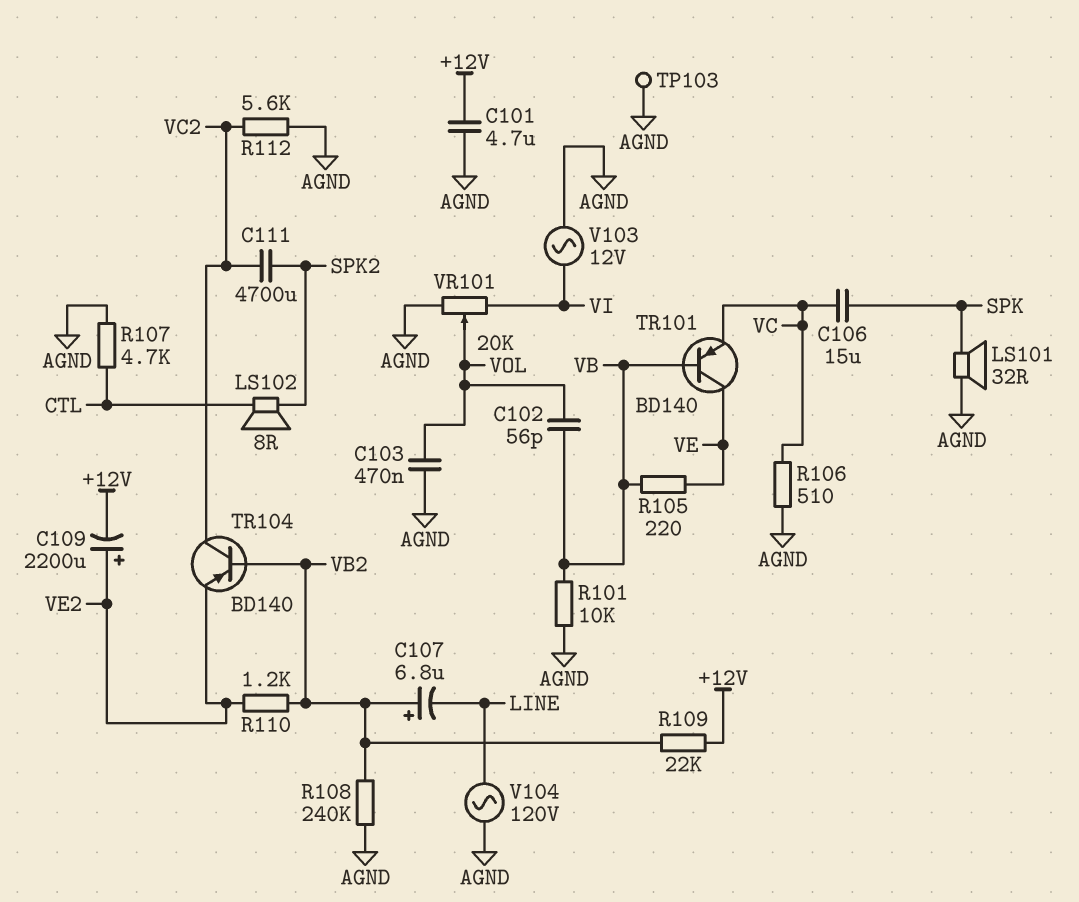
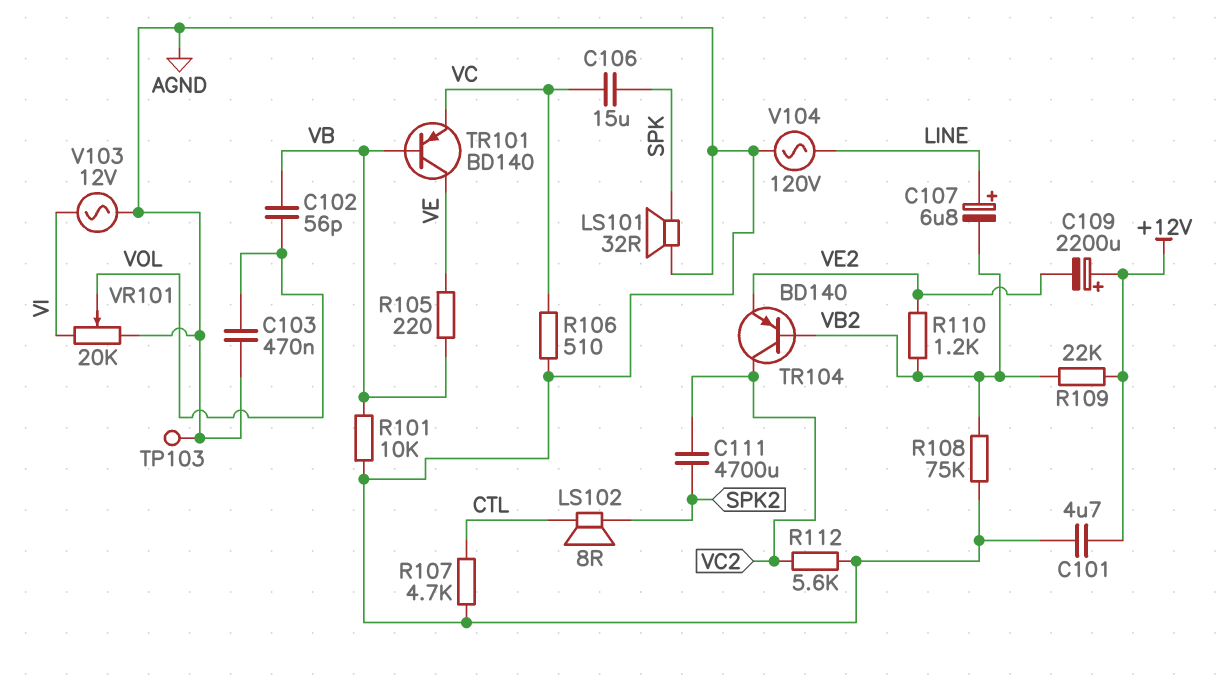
C107: 6.8uF (plus VB2, minus LINE) -> 6.8uF (plus LINE, minus VB2)
C109: 2200uF (plus VE2, minus +12V) -> 2200uF (plus +12V, minus VE2)
R108: 240k (AGND, VB2) -> 75k (AGND, VB2)

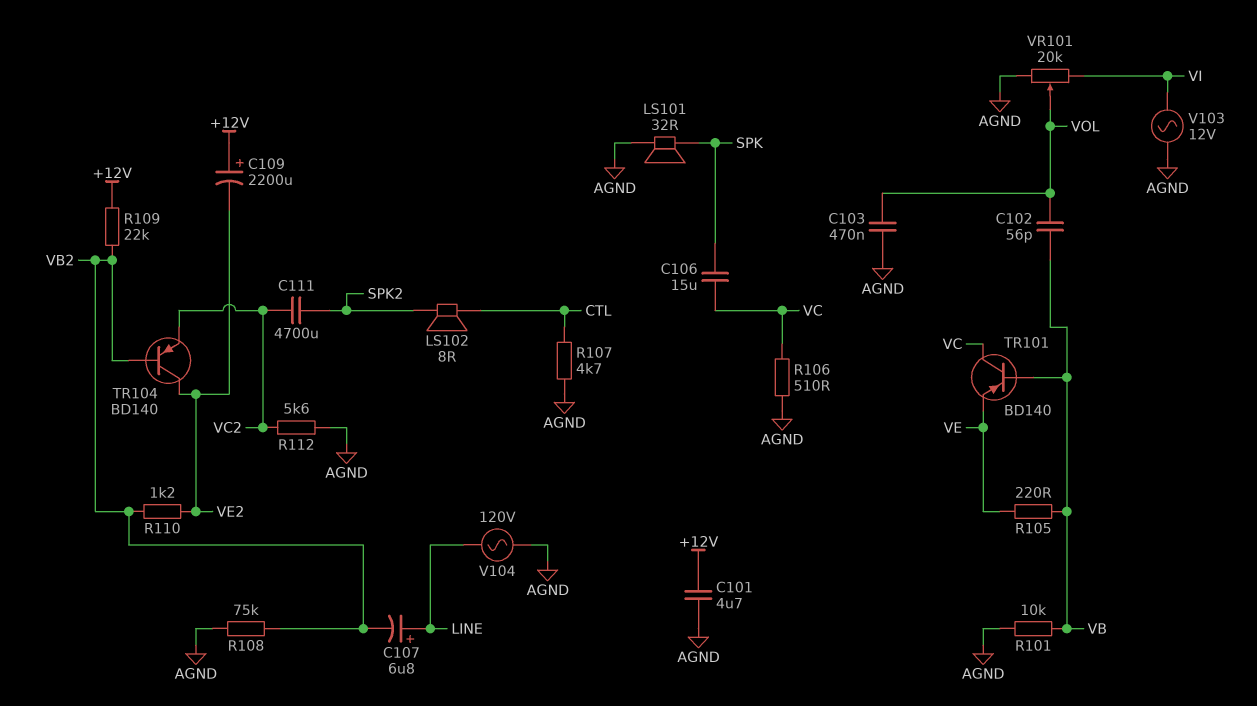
TP103: test point (AGND) -> none
TR101: PNP BD140 (B VB, C VE, E VC) -> PNP BD140 (B VB, C VC, E VE)
TR104: PNP BD140 (B VB2, C VC2, E VE2) -> PNP BD140 (B VB2, C VE2, E VC2)

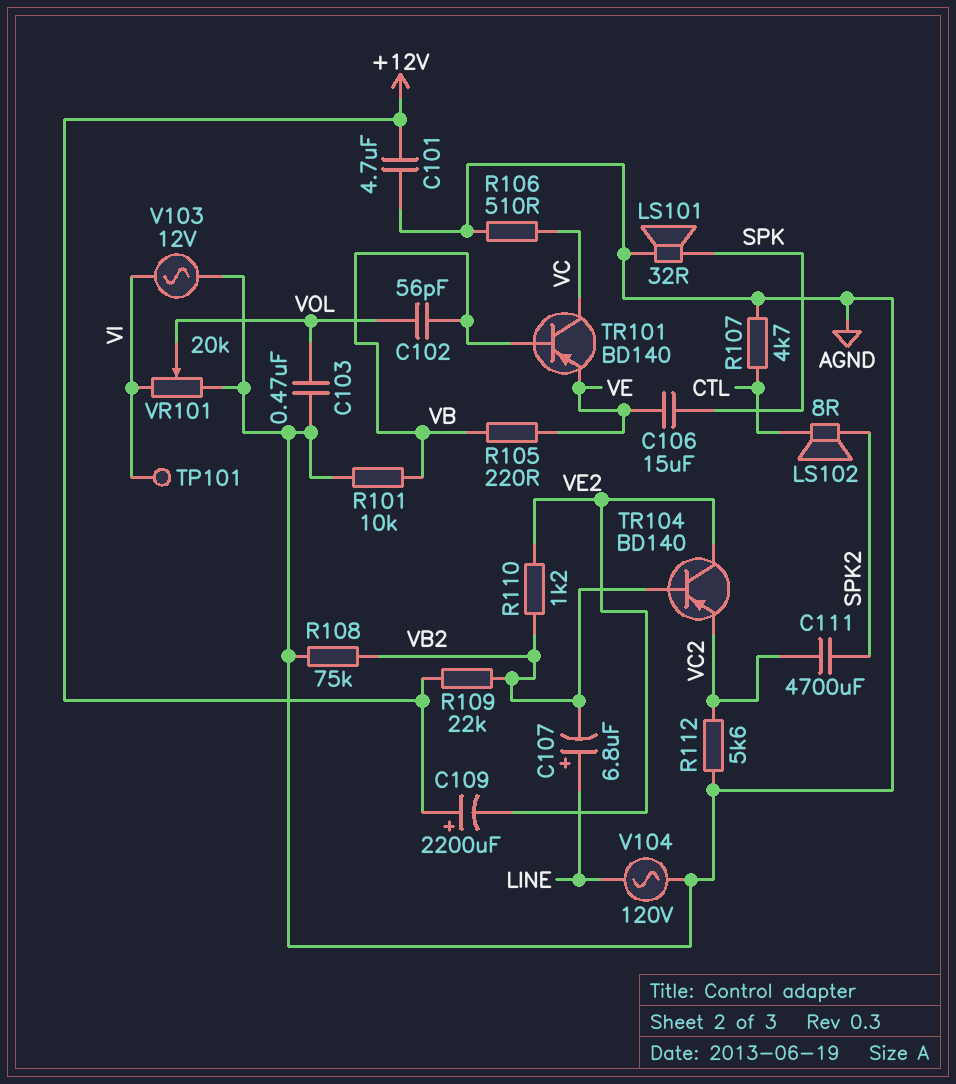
C106: 15uF (SPK, VC) -> 15uF (SPK, VE)
TP101: none -> test point (VI)

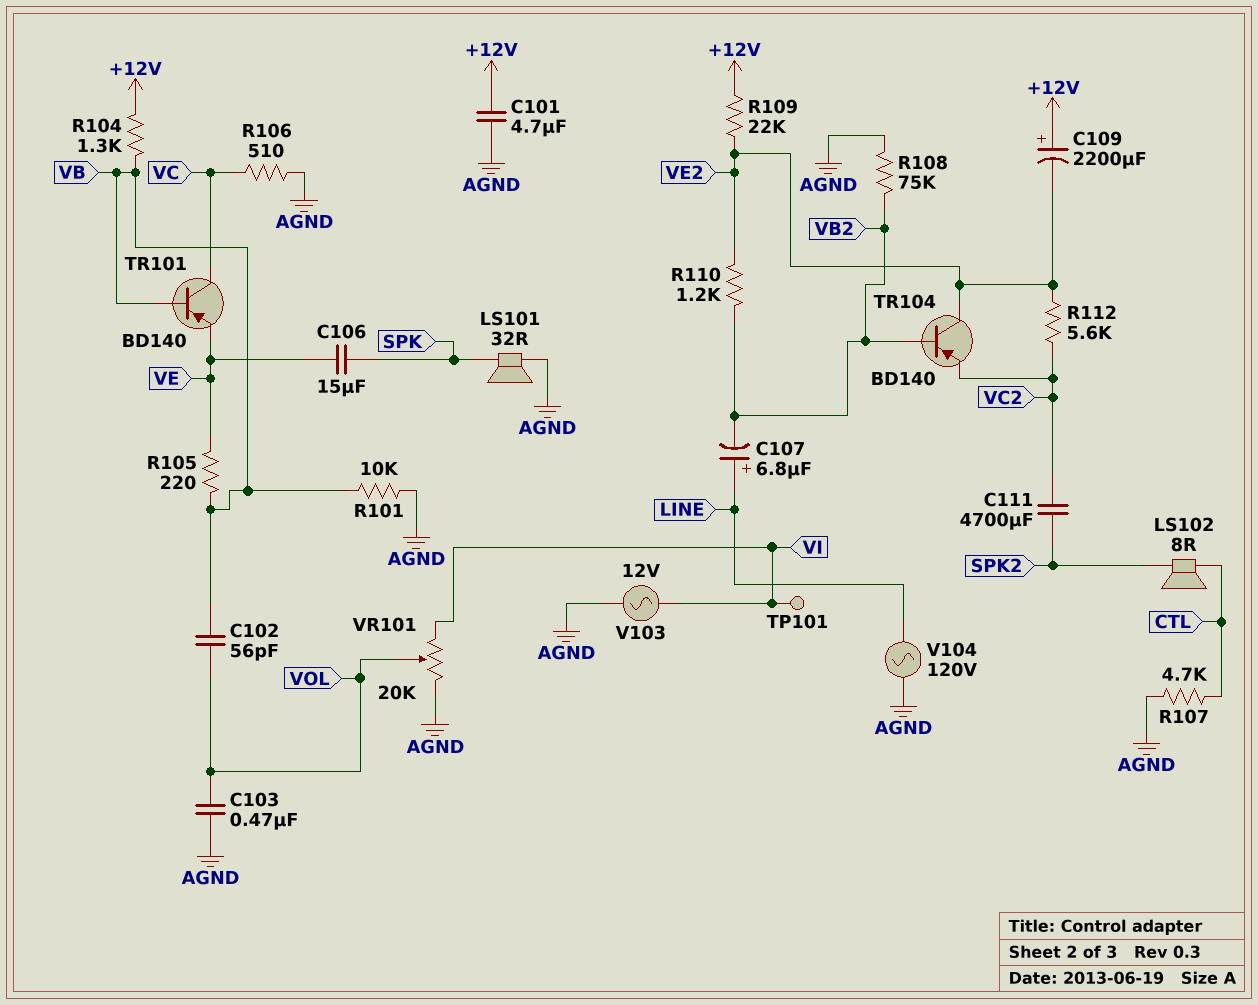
R104: none -> 1.3k (+12V, VB)
R109: 22k (+12V, VB2) -> 22k (+12V, VE2)
R112: 5.6k (AGND, VC2) -> 5.6k (VC2, VE2)

